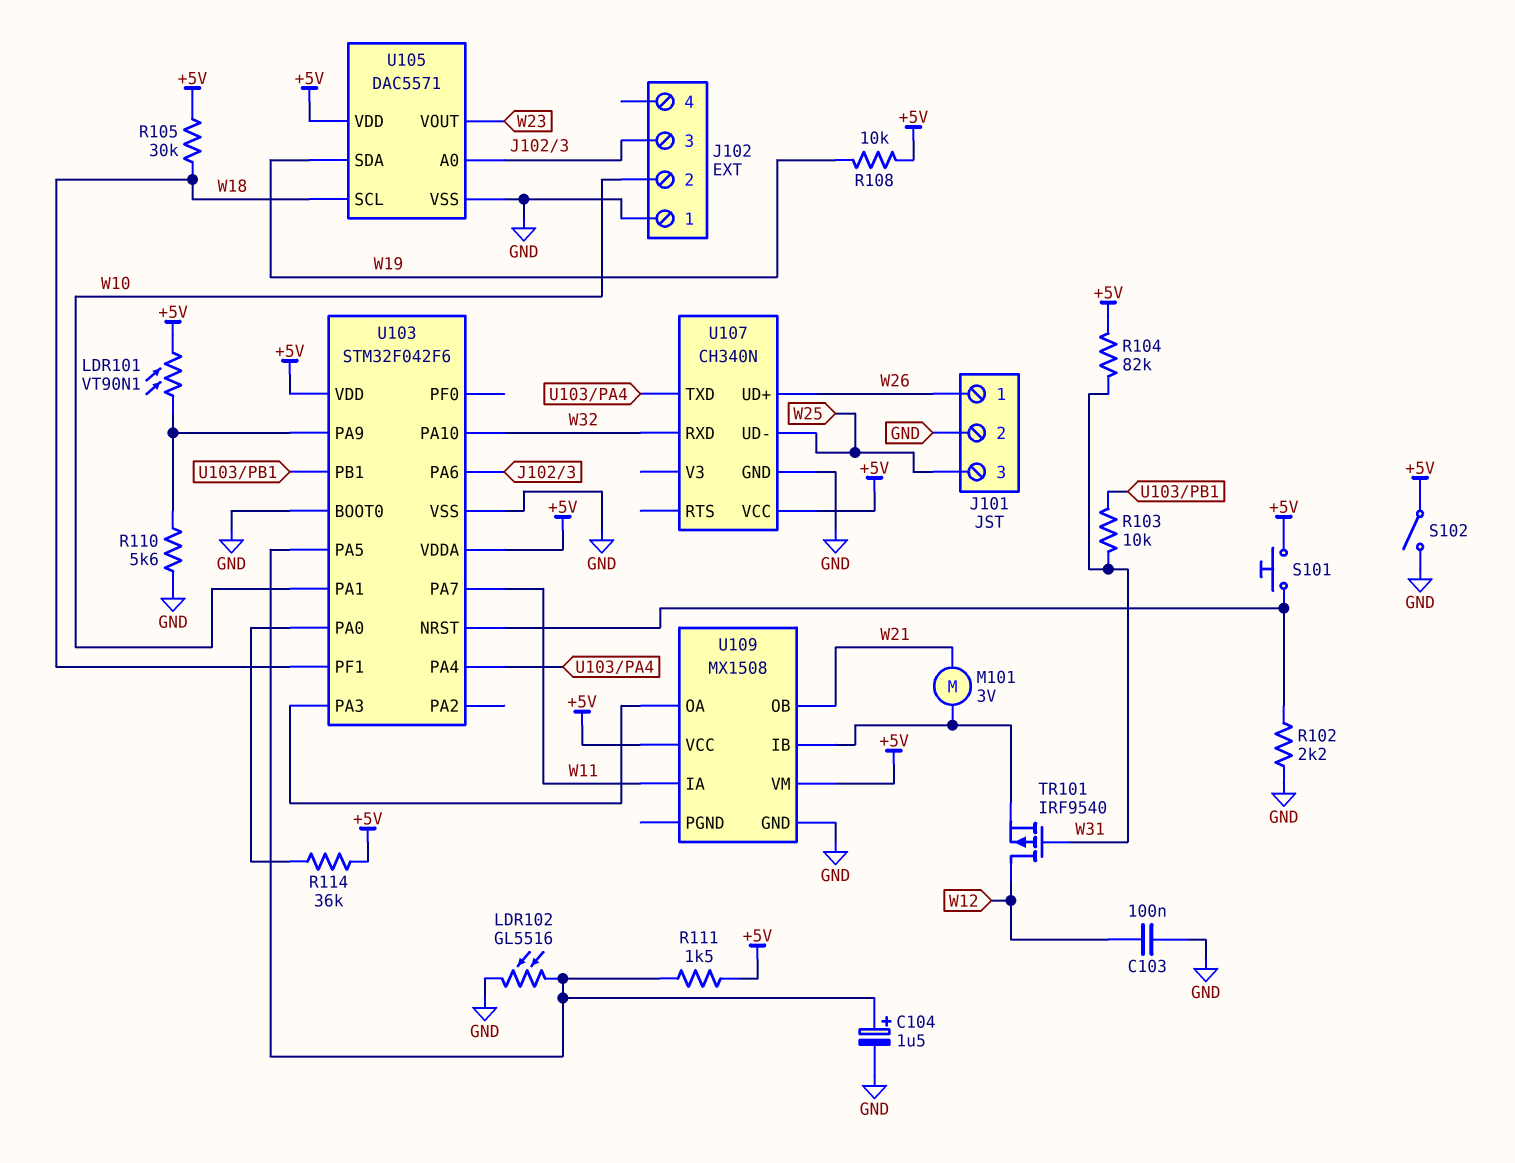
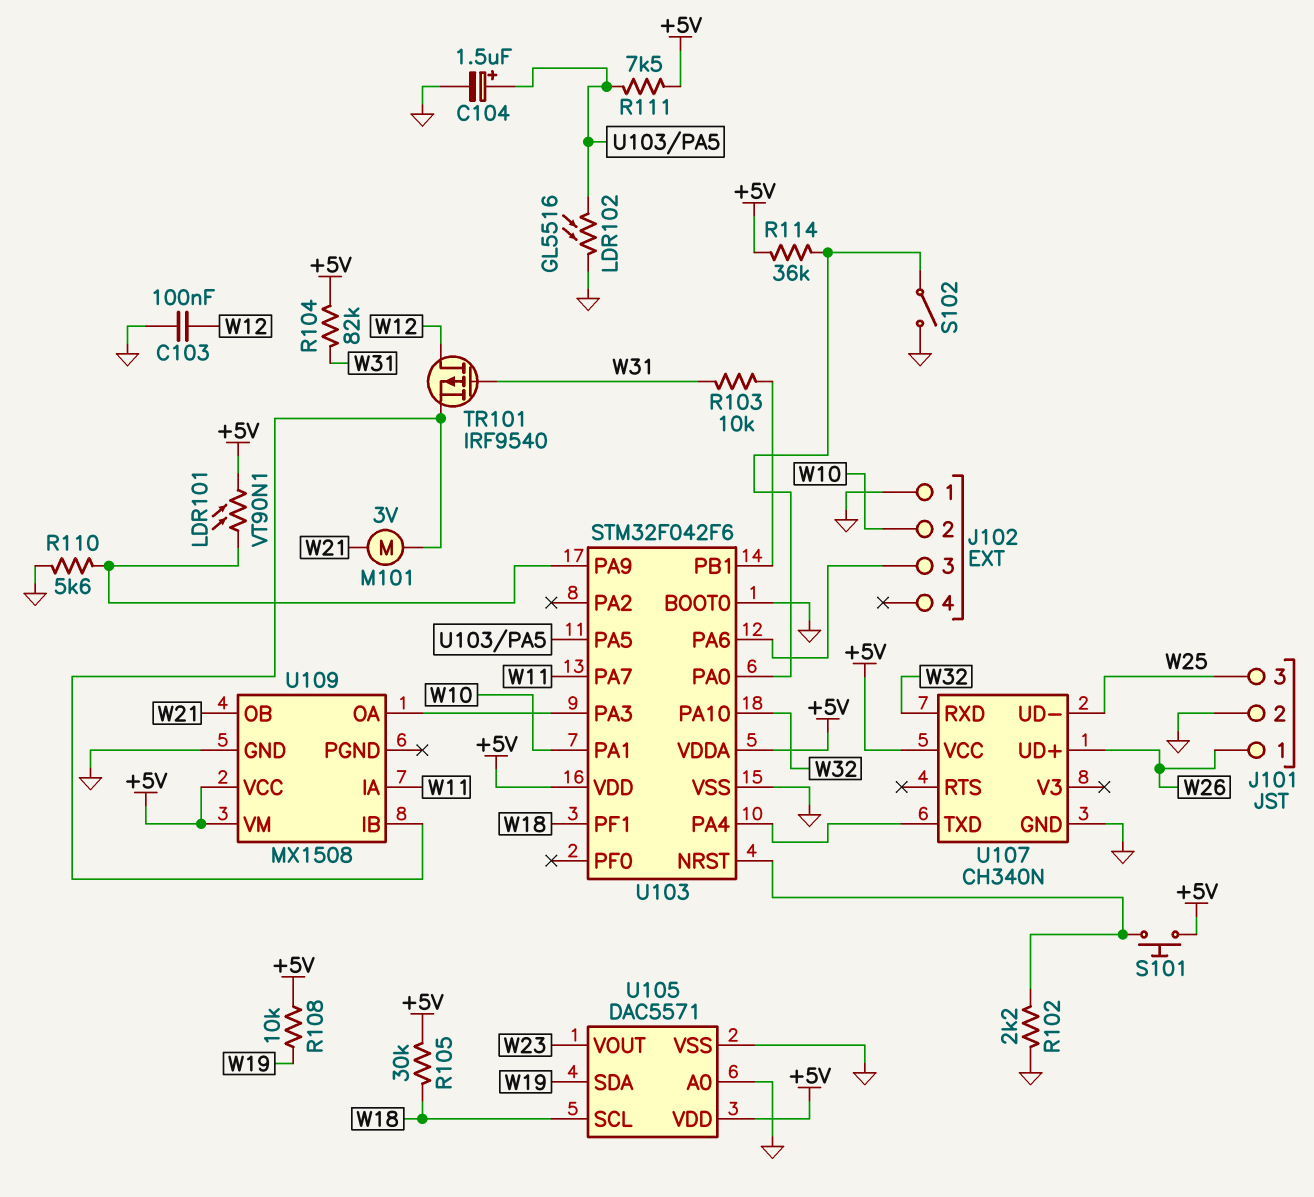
R111: 1.5k (+5V, U103/PA5) -> 7.5k (+5V, U103/PA5)
S102: switch (+5V, GND) -> switch (GND, U103/PA0)
U105 pin A0: J102/3 -> GND

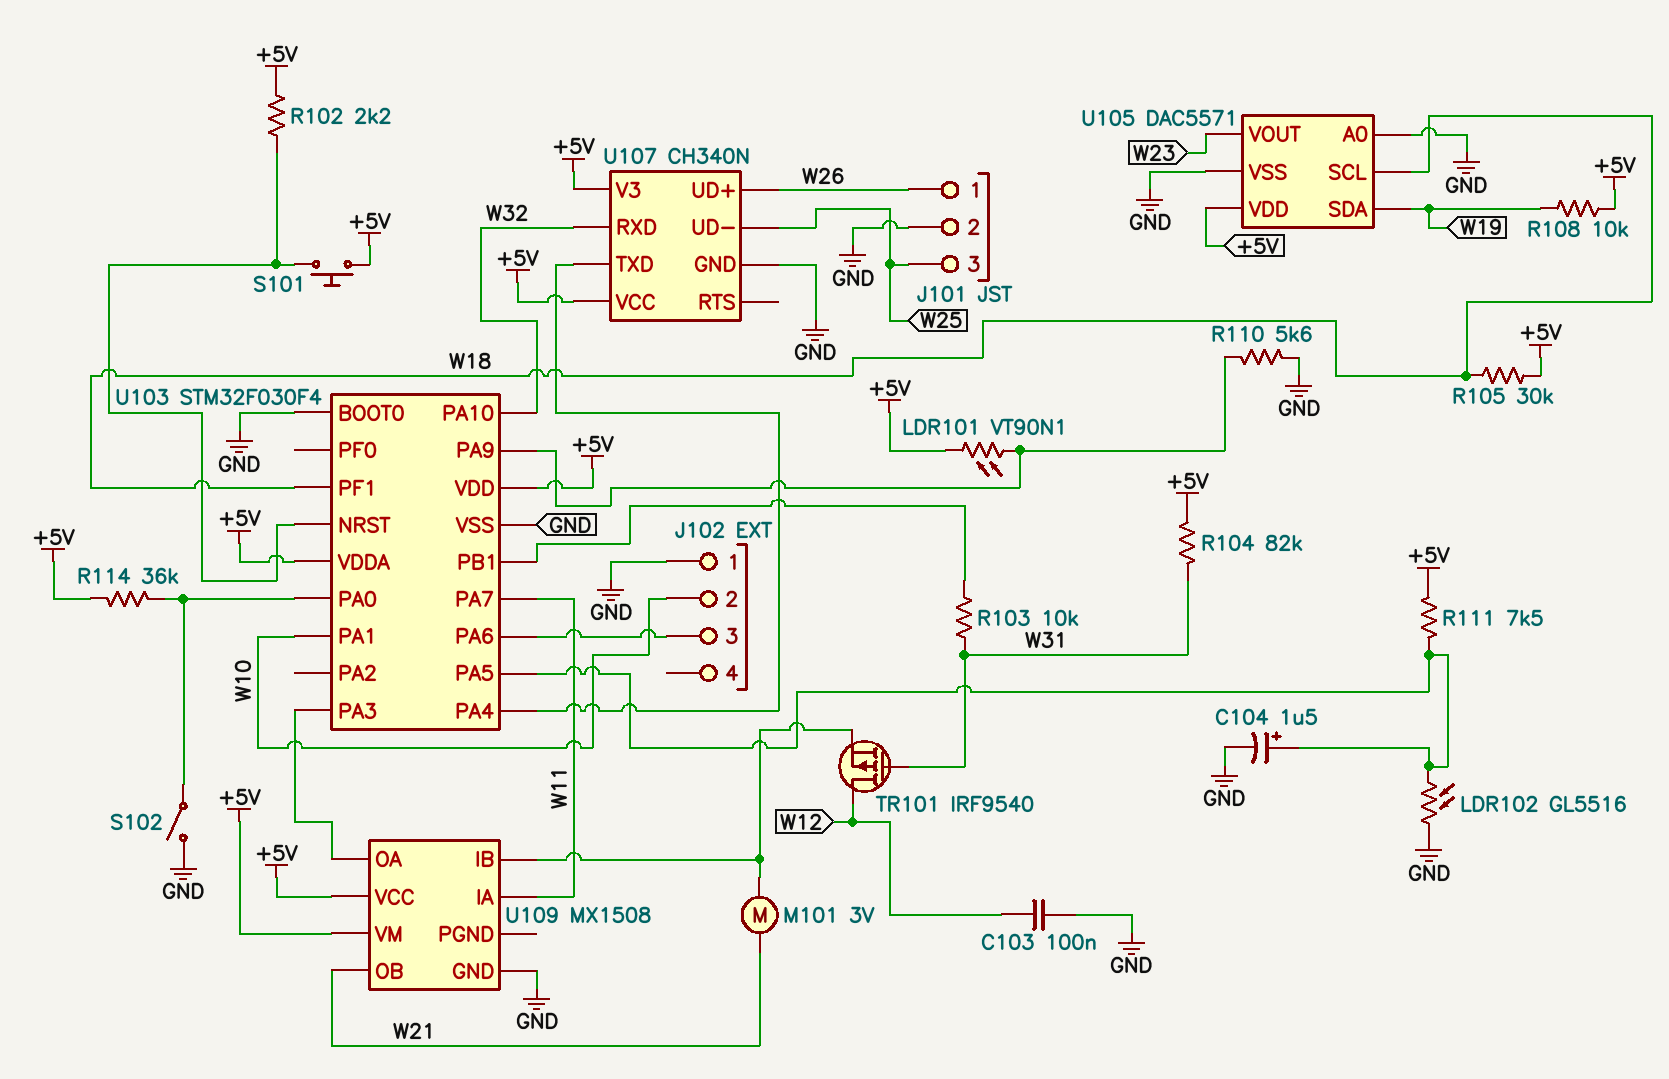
R102: 2.2k (GND, U103/NRST) -> 2.2k (+5V, U103/NRST)
U103: STM32F042F6 -> STM32F030F4
U107 pin V3: none -> +5V

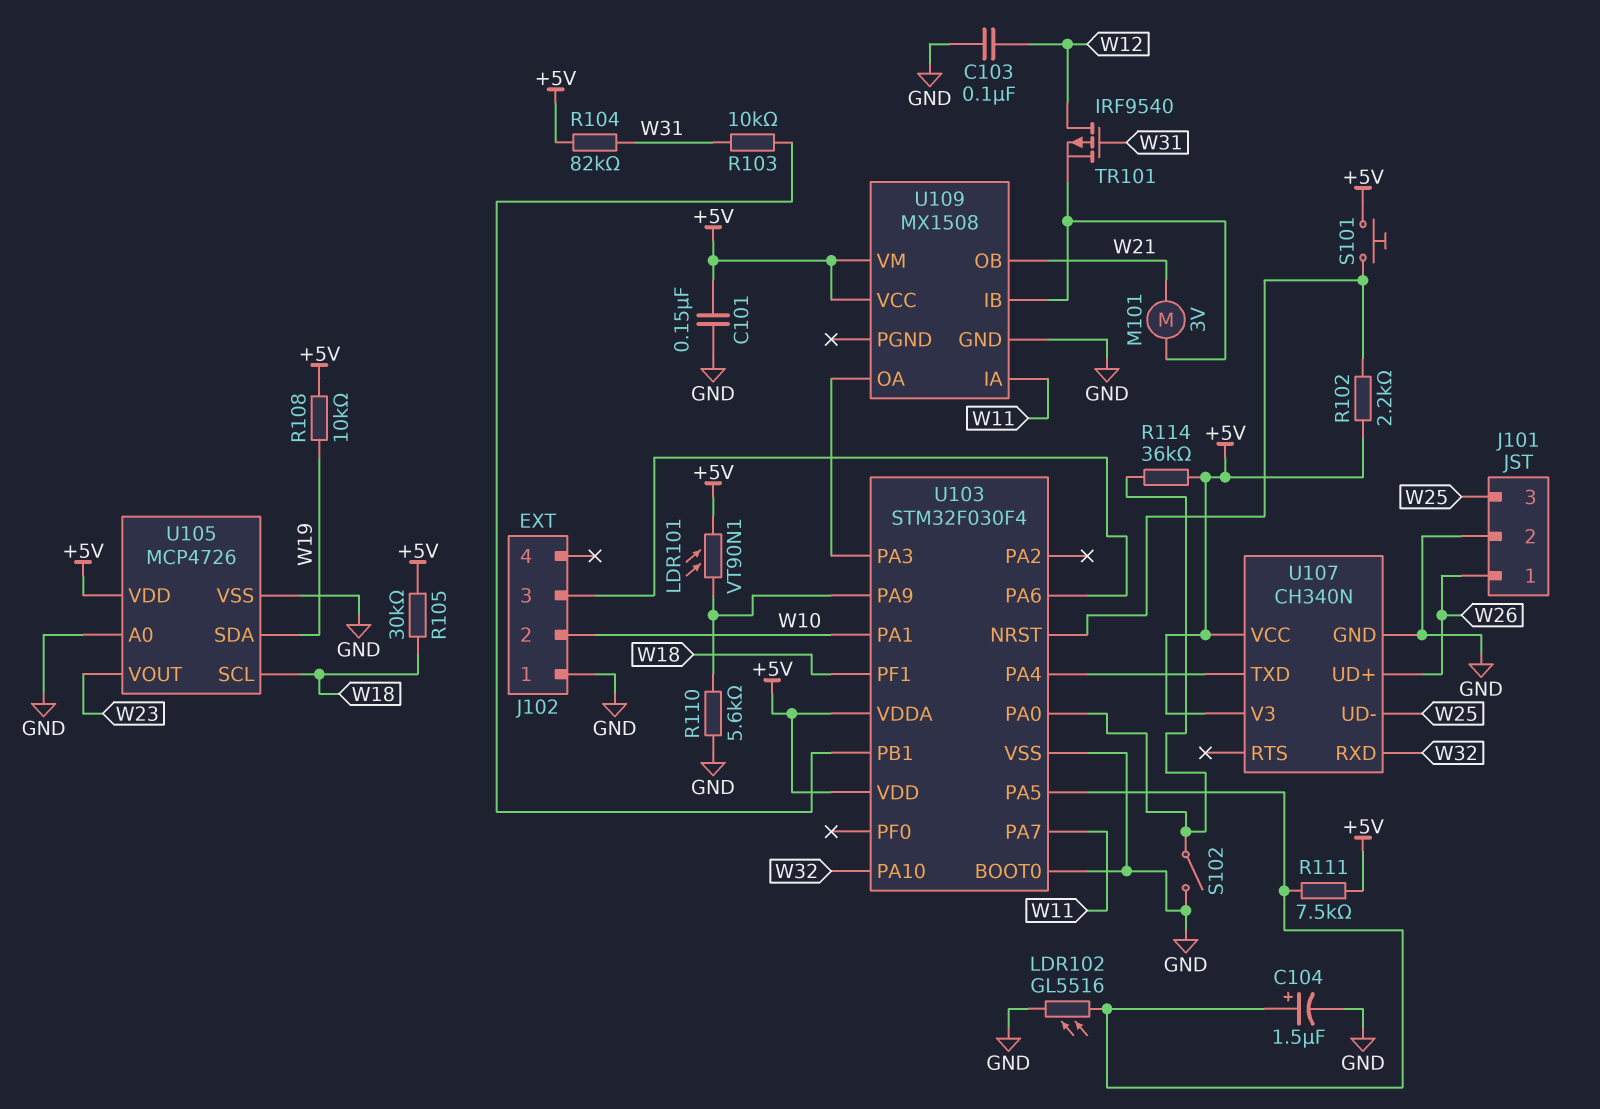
C101: none -> 150nF (+5V, GND)
U105: DAC5571 -> MCP4726

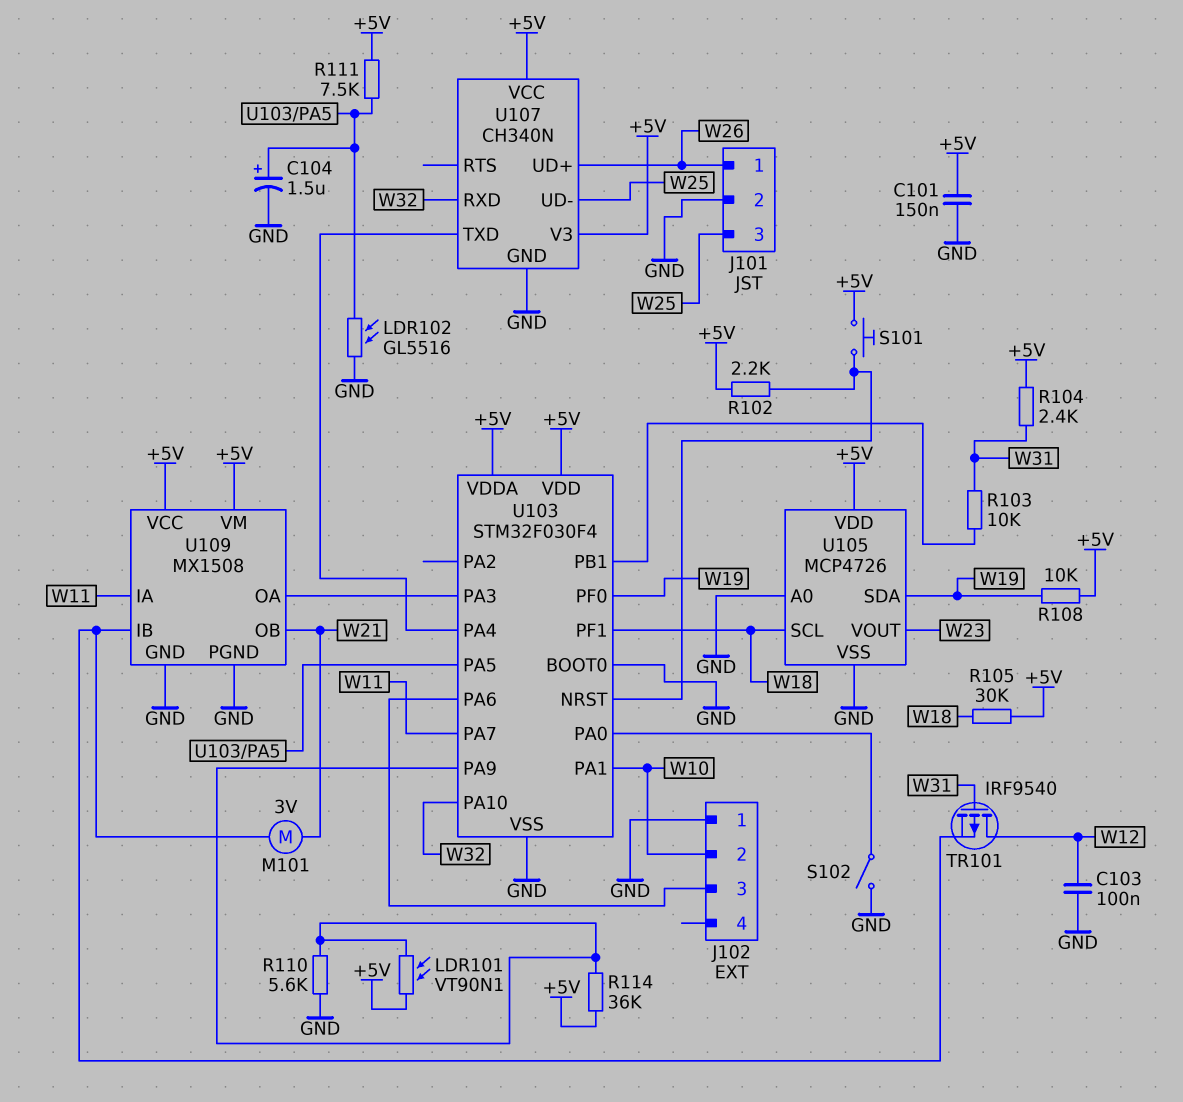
R104: 82k (+5V, W31) -> 2.4k (+5V, W31)
R114: 36k (+5V, U103/PA0) -> 36k (+5V, U103/PA9)
U103 pin PF0: none -> W19
U109 pin PGND: none -> GND

